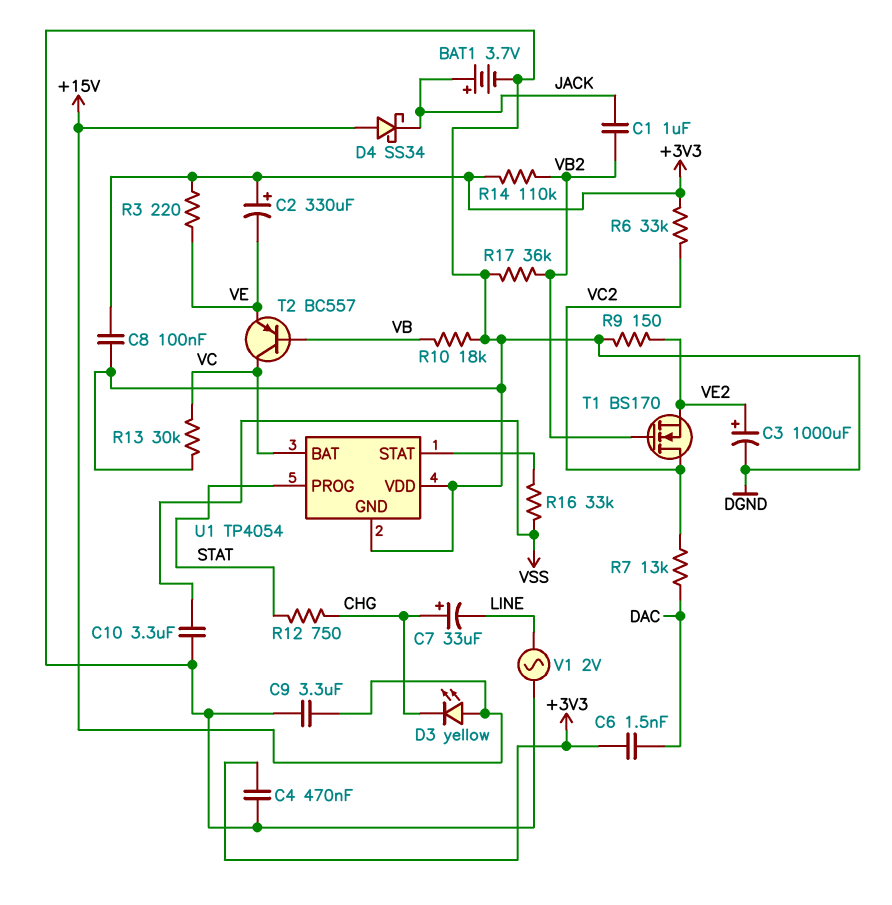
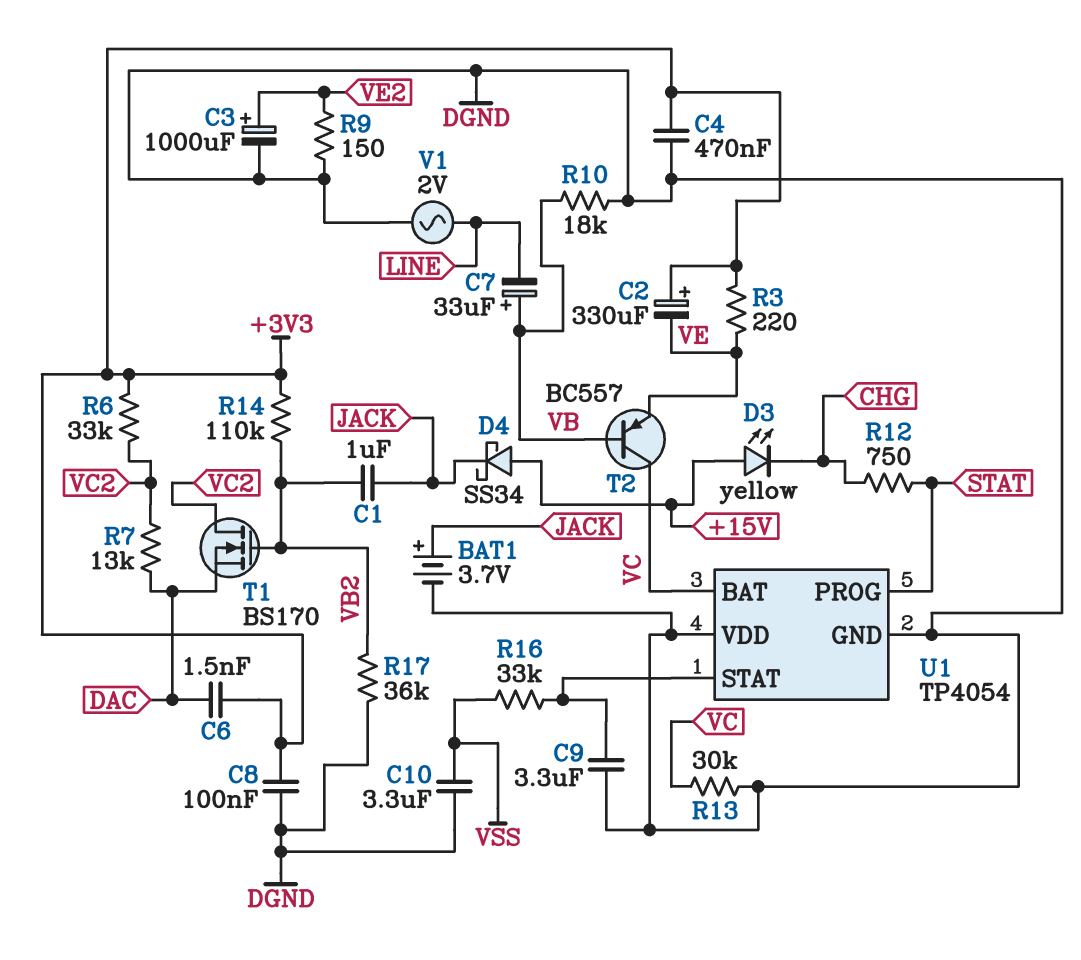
C7: 33uF (plus CHG, minus LINE) -> 33uF (plus VB, minus LINE)
C9: 3.3uF (+15V, DGND) -> 3.3uF (DGND, U1/STAT)
T1: NMOS BS170 (G VB2, D VC2, S VE2) -> NMOS BS170 (G VB2, D VC2, S DAC)

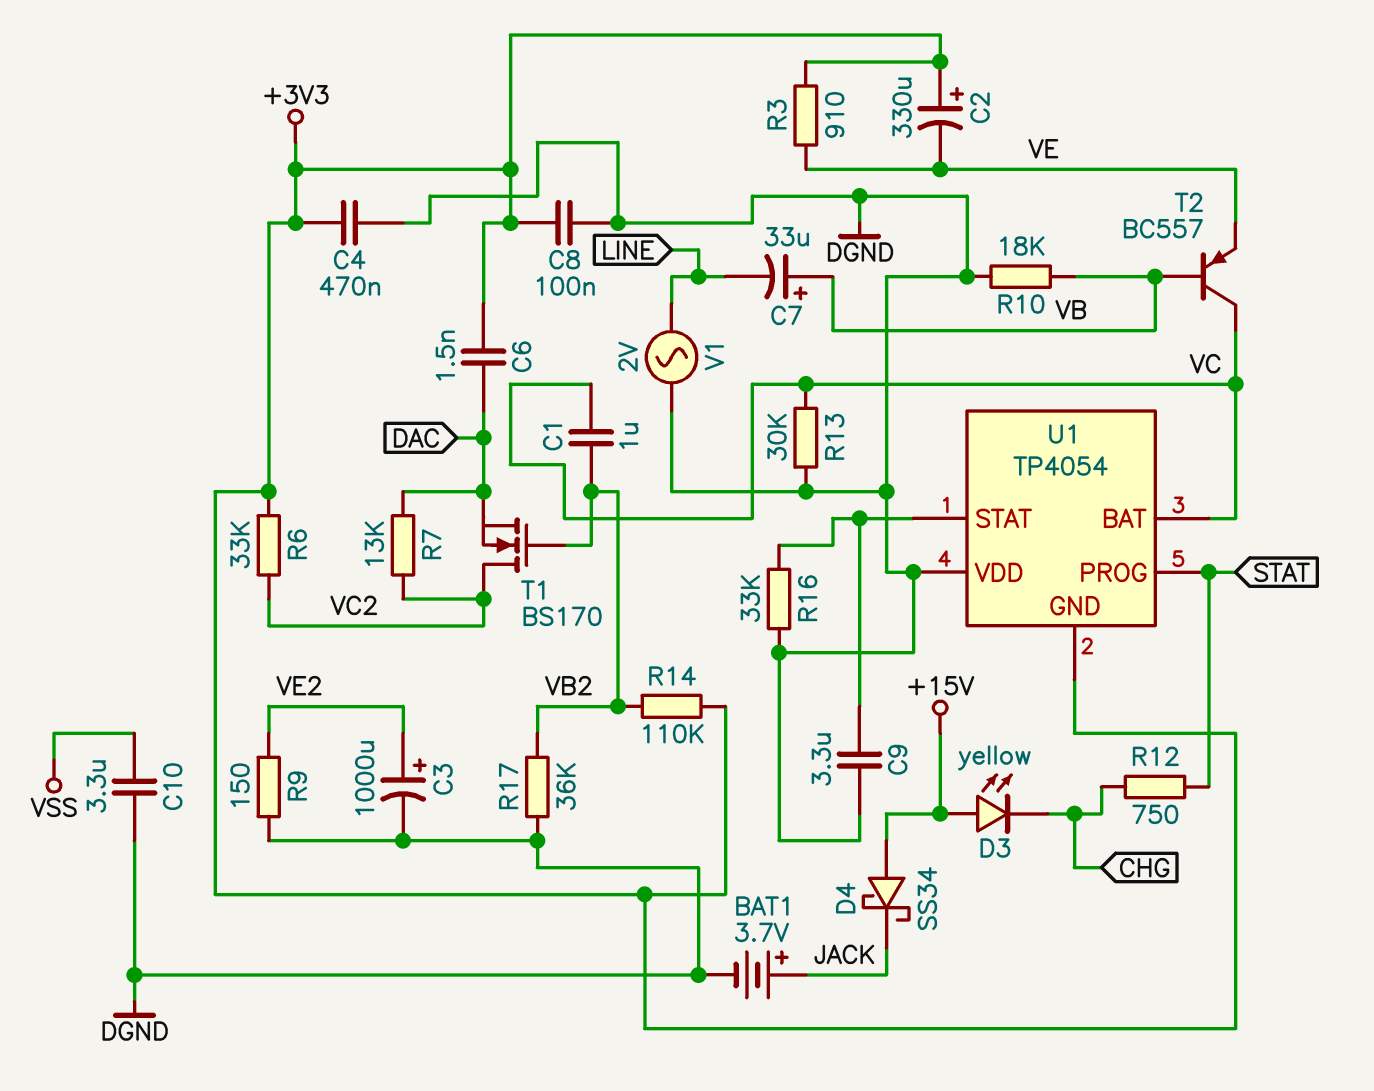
C1: 1uF (JACK, VB2) -> 1uF (VB2, VC)
R3: 220 (+3V3, VE) -> 910 (+3V3, VE)
R16: 33k (U1/STAT, VSS) -> 33k (DGND, U1/STAT)
U1 pin GND: DGND -> +3V3

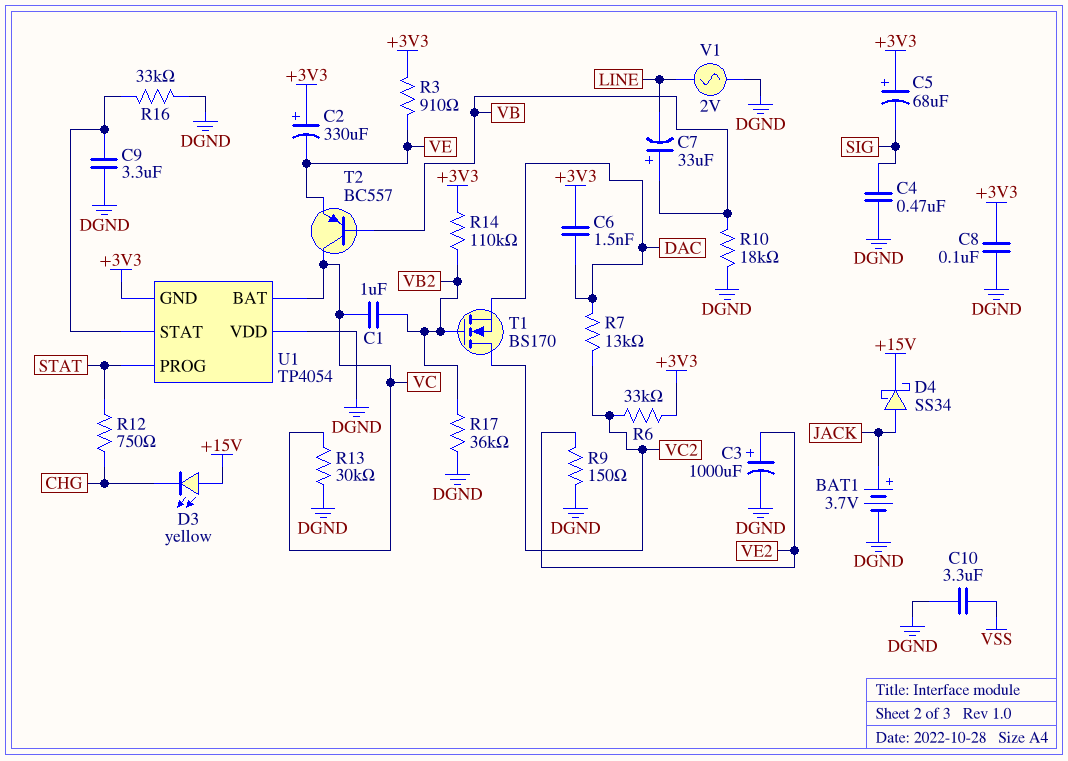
C4: 470nF (+3V3, DGND) -> 470nF (DGND, SIG)
C5: none -> 68uF (plus +3V3, minus SIG)
D4: schottky SS34 (A +15V, K JACK) -> schottky SS34 (A JACK, K +15V)

